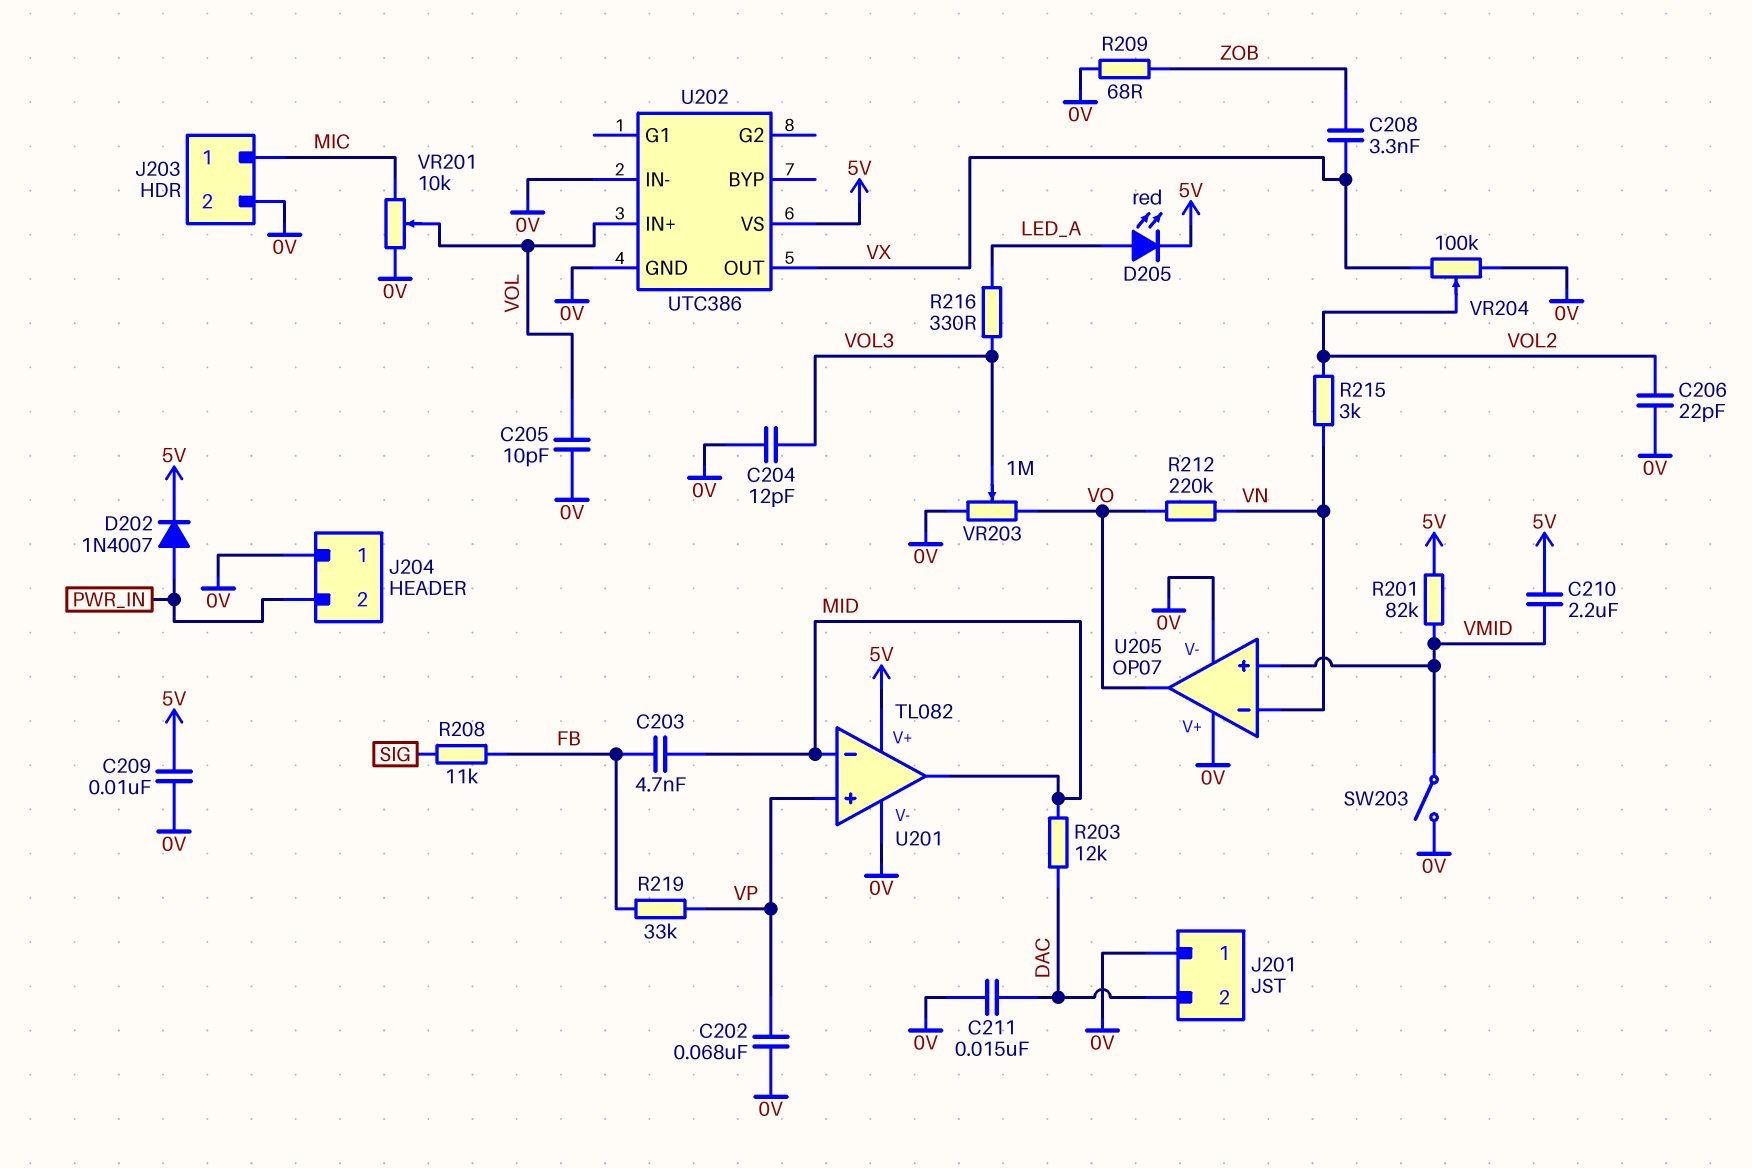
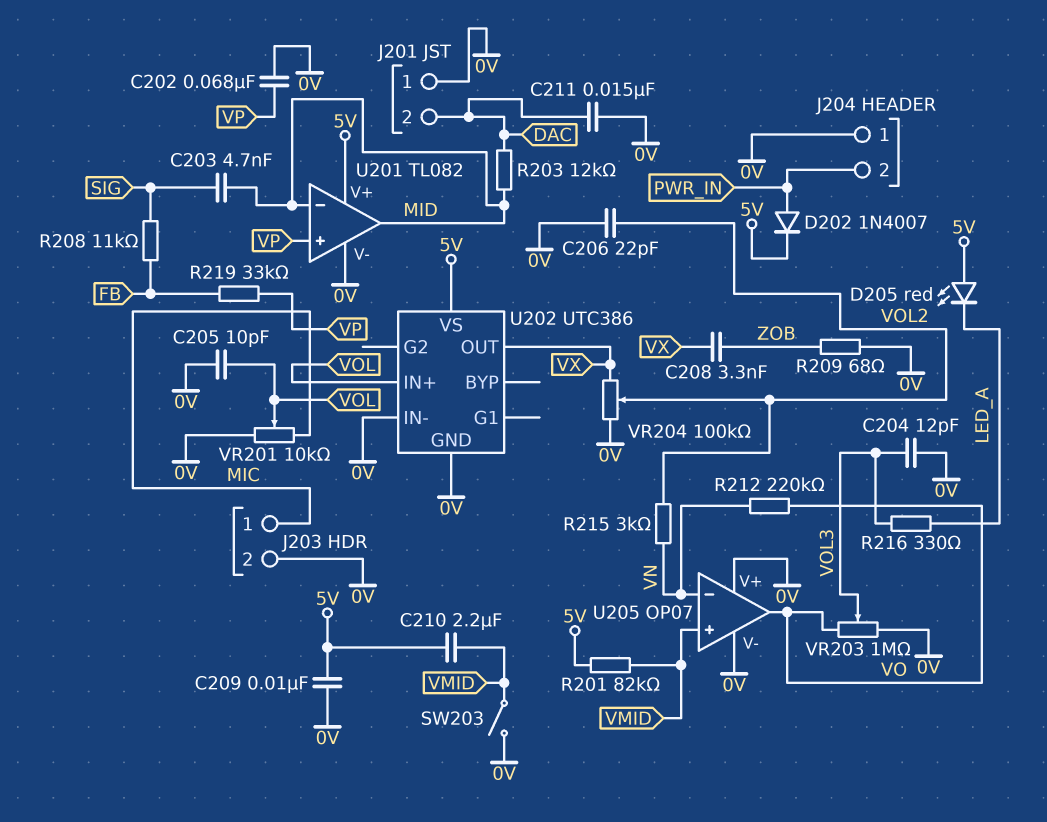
C203: 4.7nF (FB, MID) -> 4.7nF (MID, SIG)
D205: LED red (A LED_A, K 5V) -> LED red (A 5V, K LED_A)

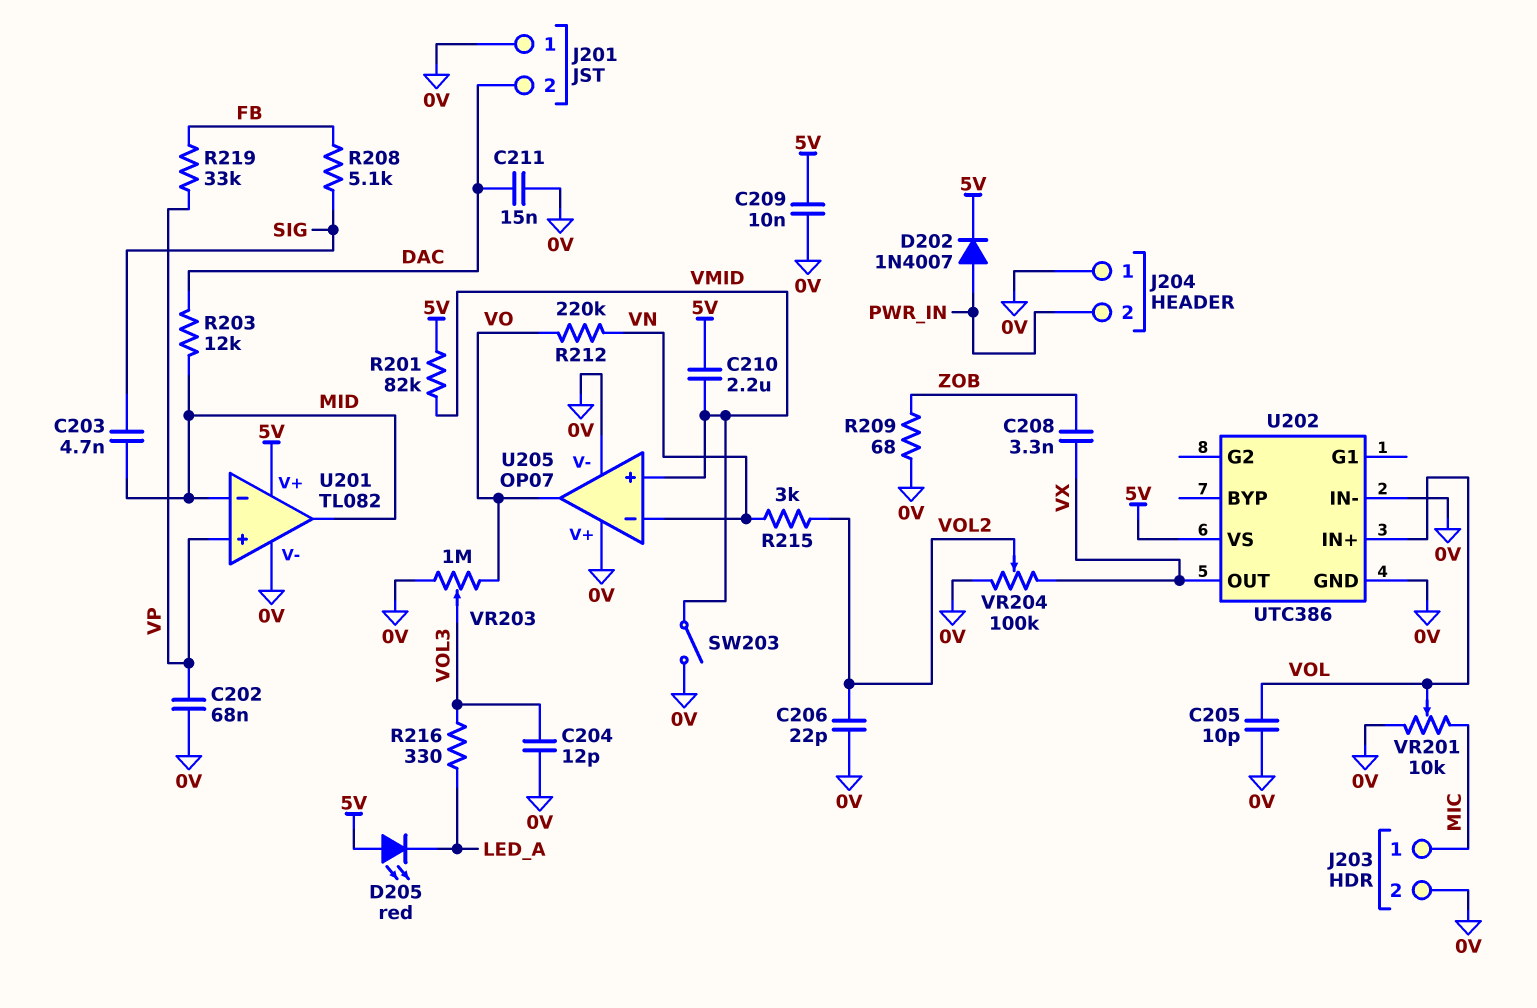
R208: 11k (FB, SIG) -> 5.1k (FB, SIG)

